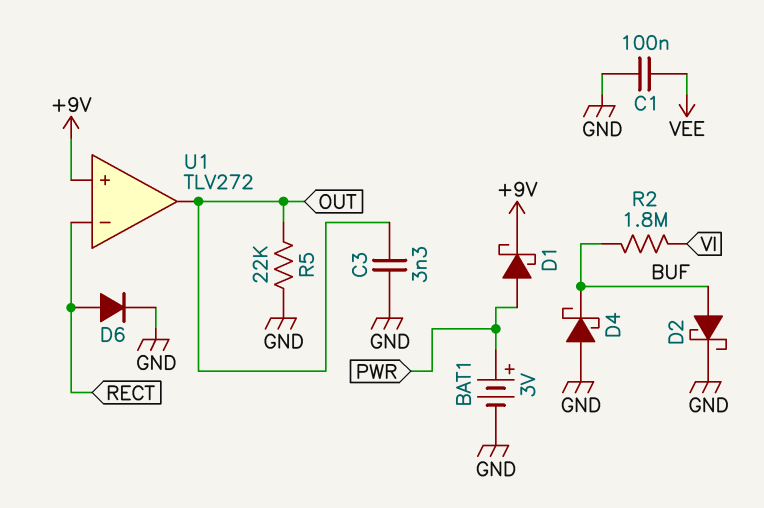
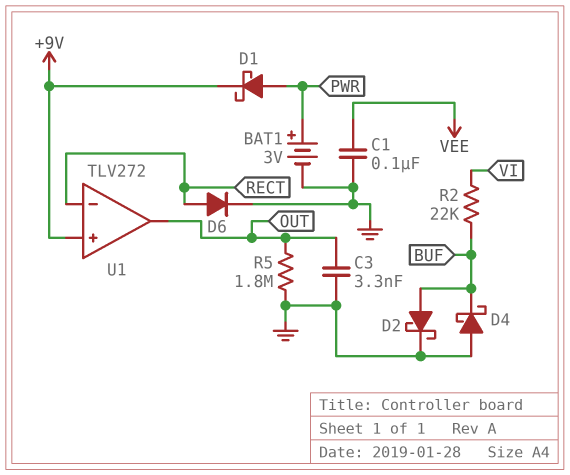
R2: 1.8M (BUF, VI) -> 22k (BUF, VI)
R5: 22k (GND, OUT) -> 1.8M (GND, OUT)

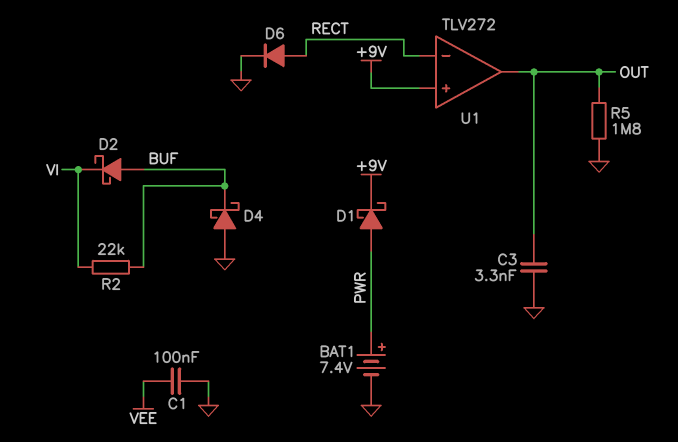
BAT1: 3V (plus PWR, minus GND) -> 7.4V (plus PWR, minus GND)
D2: schottky (A BUF, K GND) -> schottky (A BUF, K VI)

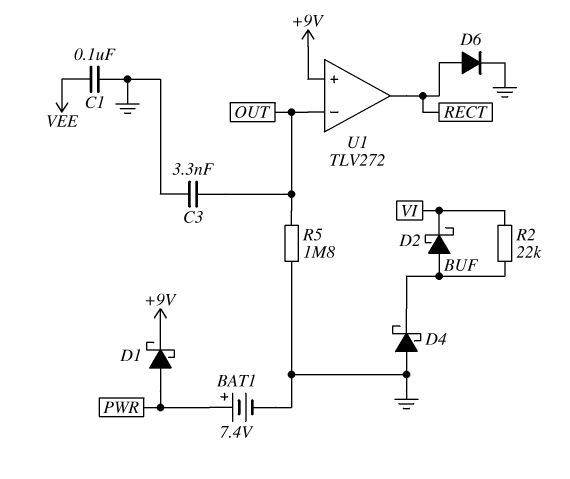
U1 pin in-: RECT -> OUT
U1 pin out: OUT -> RECT

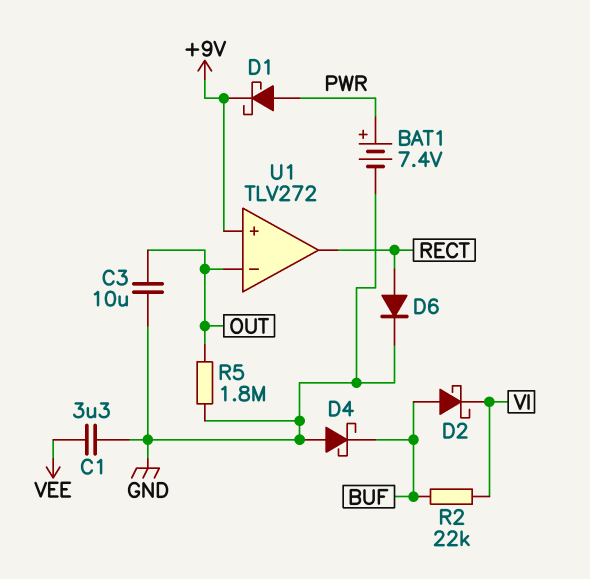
C1: 100nF (GND, VEE) -> 3.3uF (GND, VEE)
C3: 3.3nF (GND, OUT) -> 10uF (GND, OUT)

